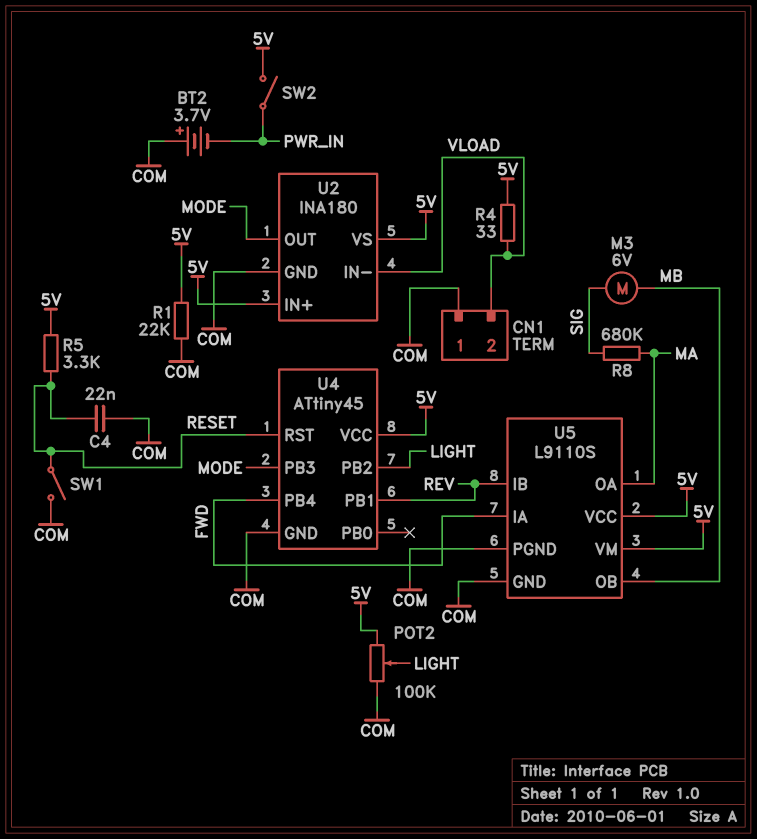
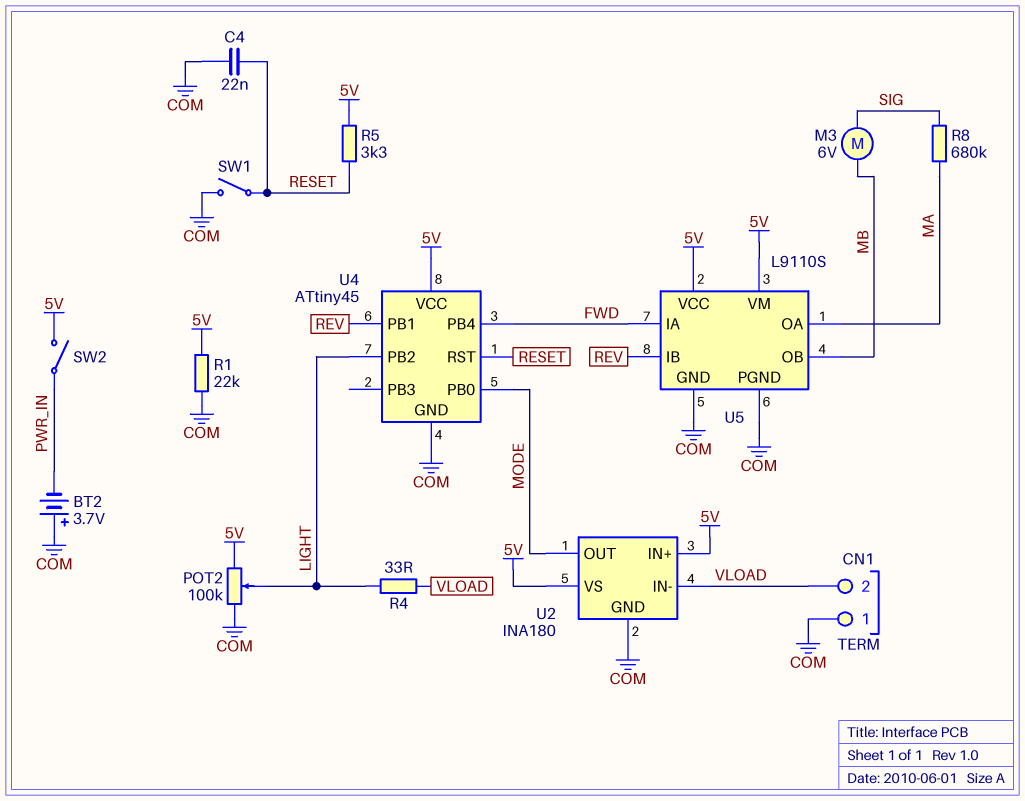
R4: 33 (5V, VLOAD) -> 33 (LIGHT, VLOAD)
U4 pin PB0: none -> MODE
U4 pin PB3: MODE -> none

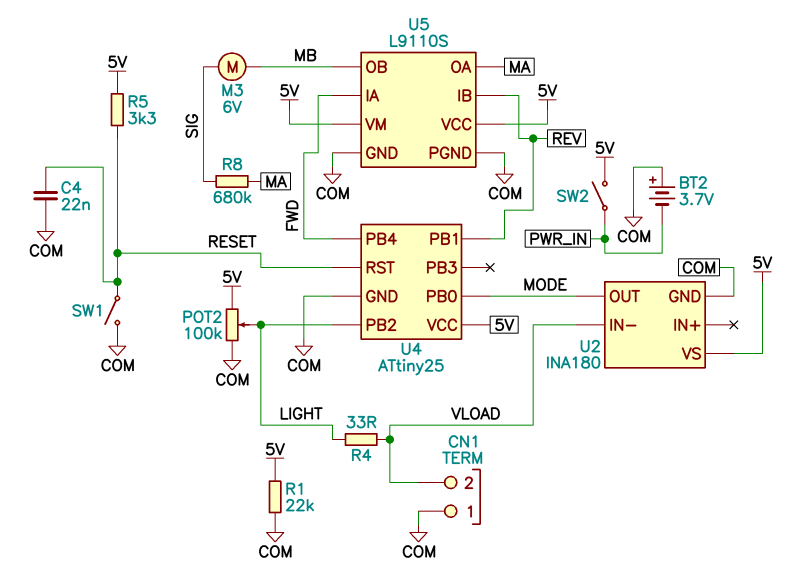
U2 pin IN+: 5V -> none
U4: ATtiny45 -> ATtiny25

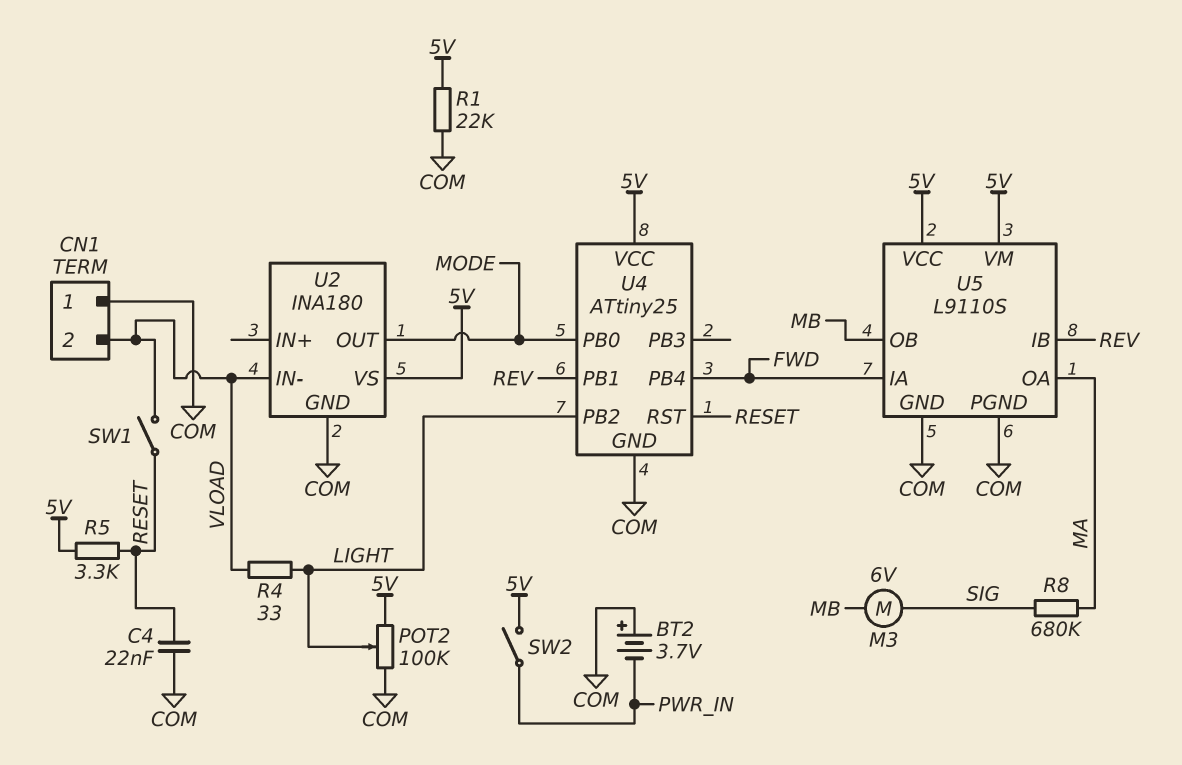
SW1: switch (COM, RESET) -> switch (RESET, VLOAD)

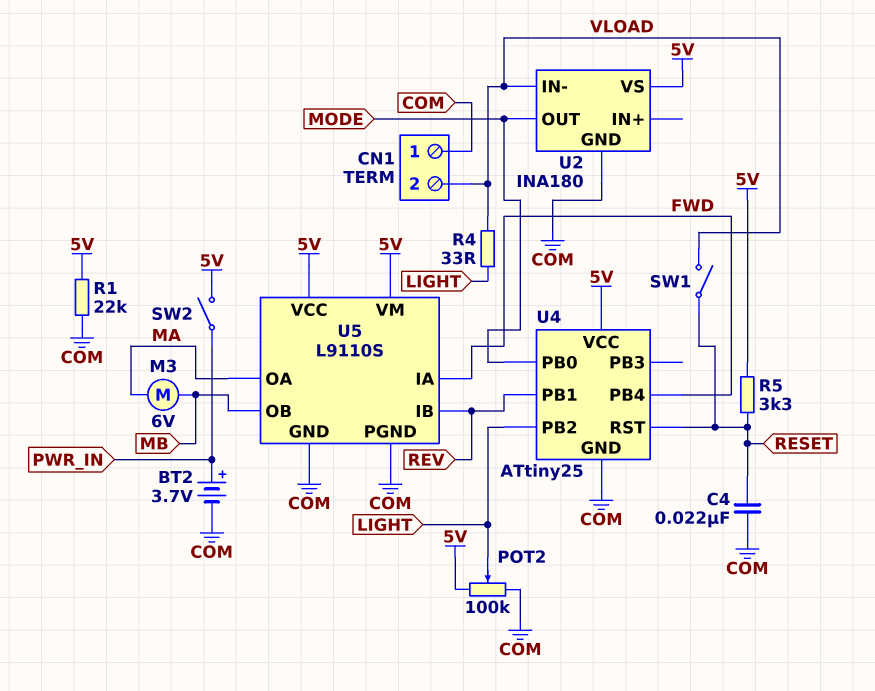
BT2: 3.7V (plus COM, minus PWR_IN) -> 3.7V (plus PWR_IN, minus COM)
M3: motor 6V (MB, SIG) -> motor 6V (MA, MB)
R8: 680k (MA, SIG) -> none

